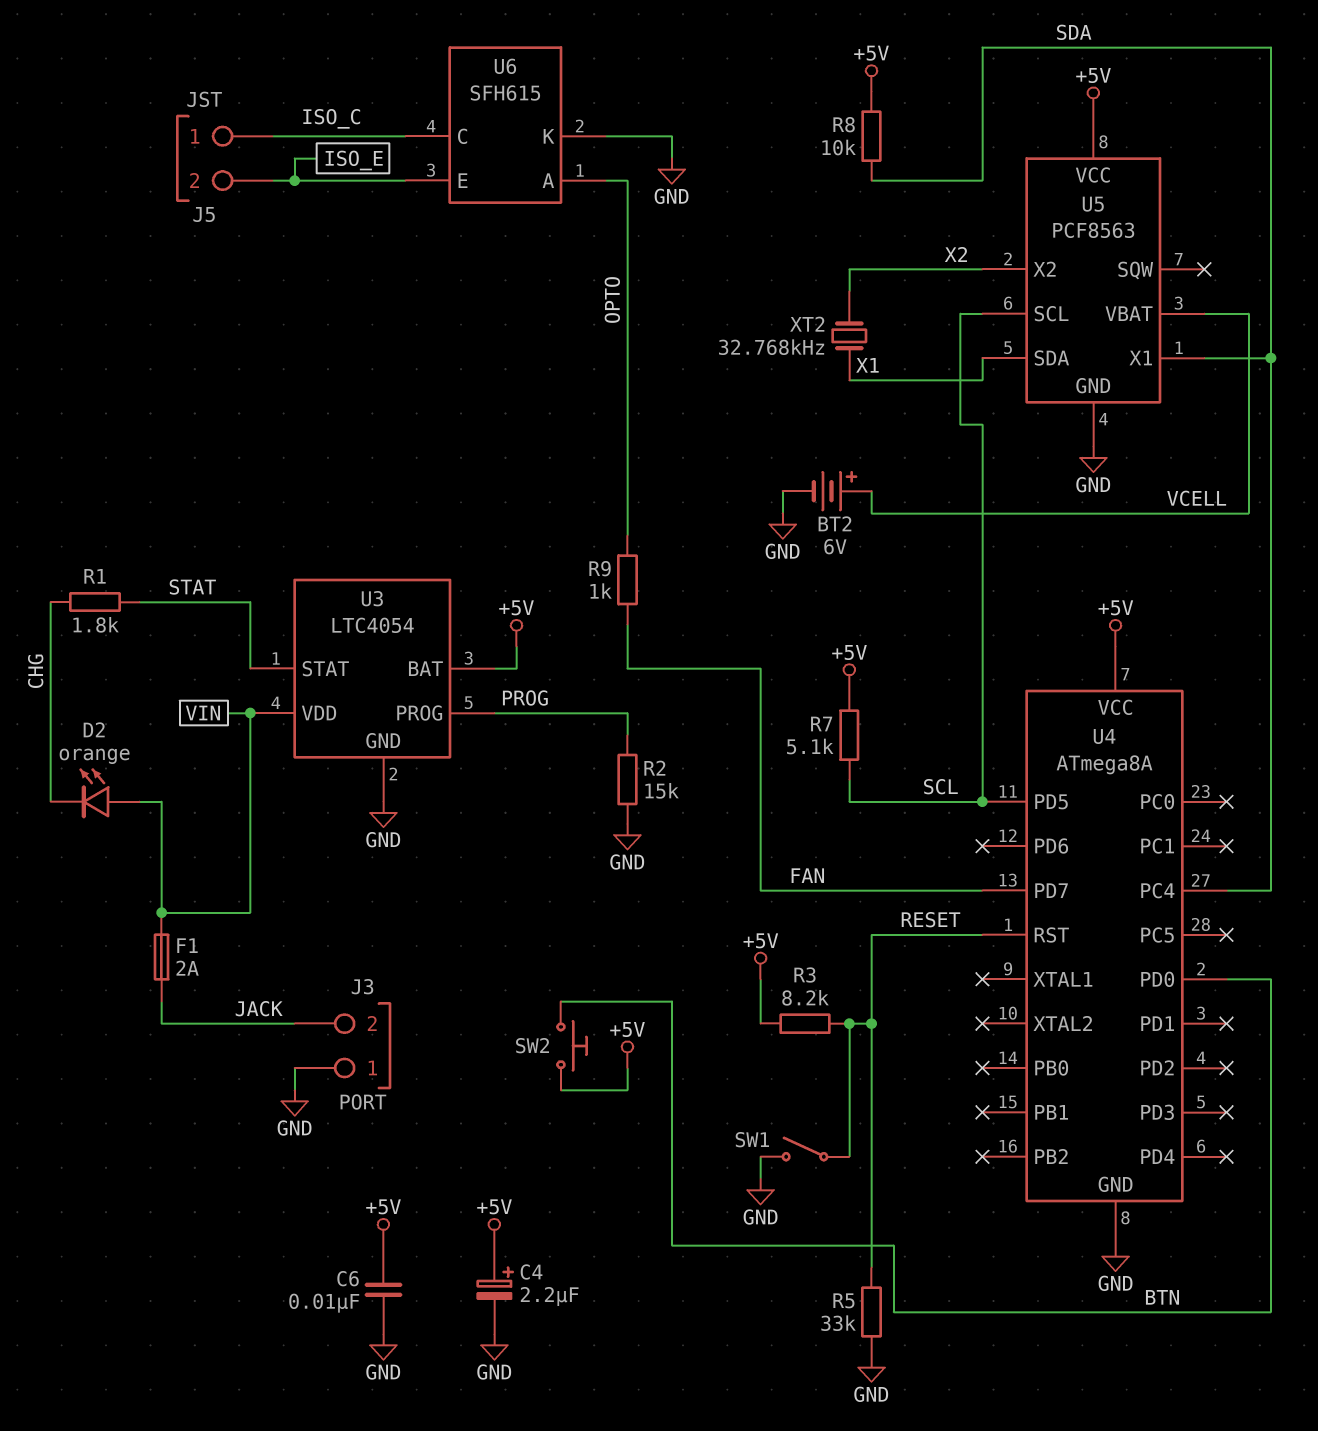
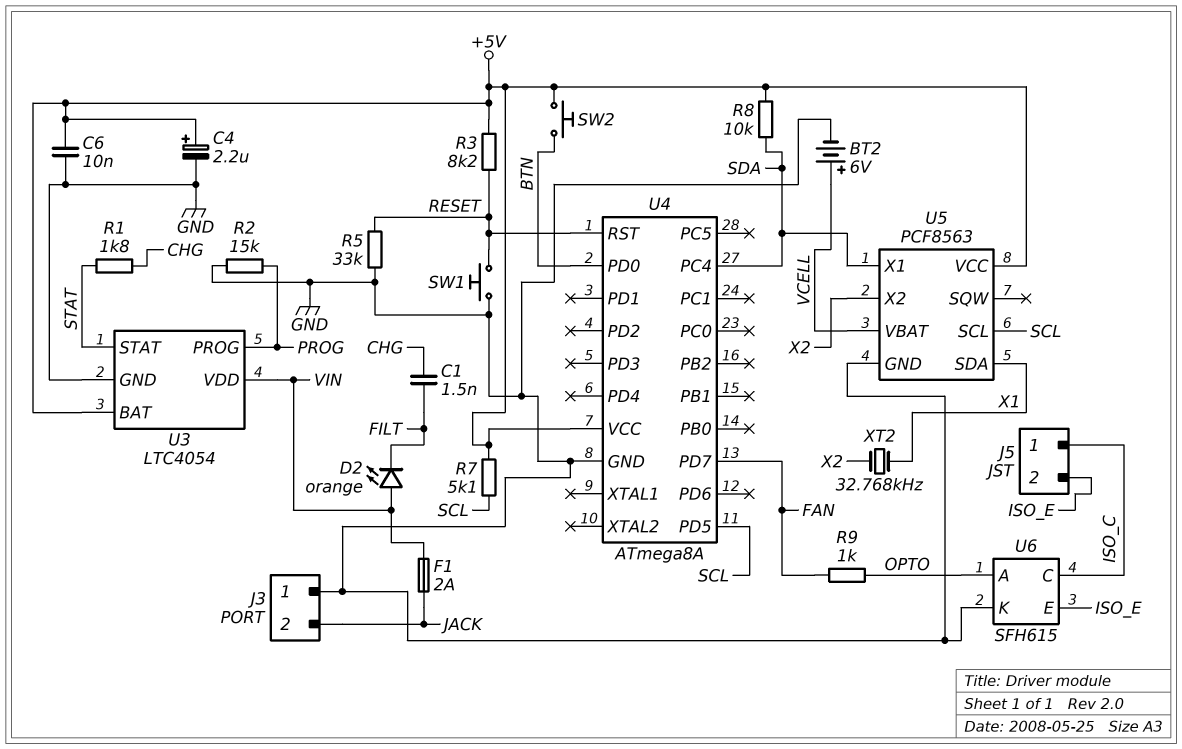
C1: none -> 1.5nF (CHG, FILT)
D2: LED orange (A VIN, K CHG) -> LED orange (A VIN, K FILT)
SW1: switch (GND, RESET) -> button (GND, RESET)

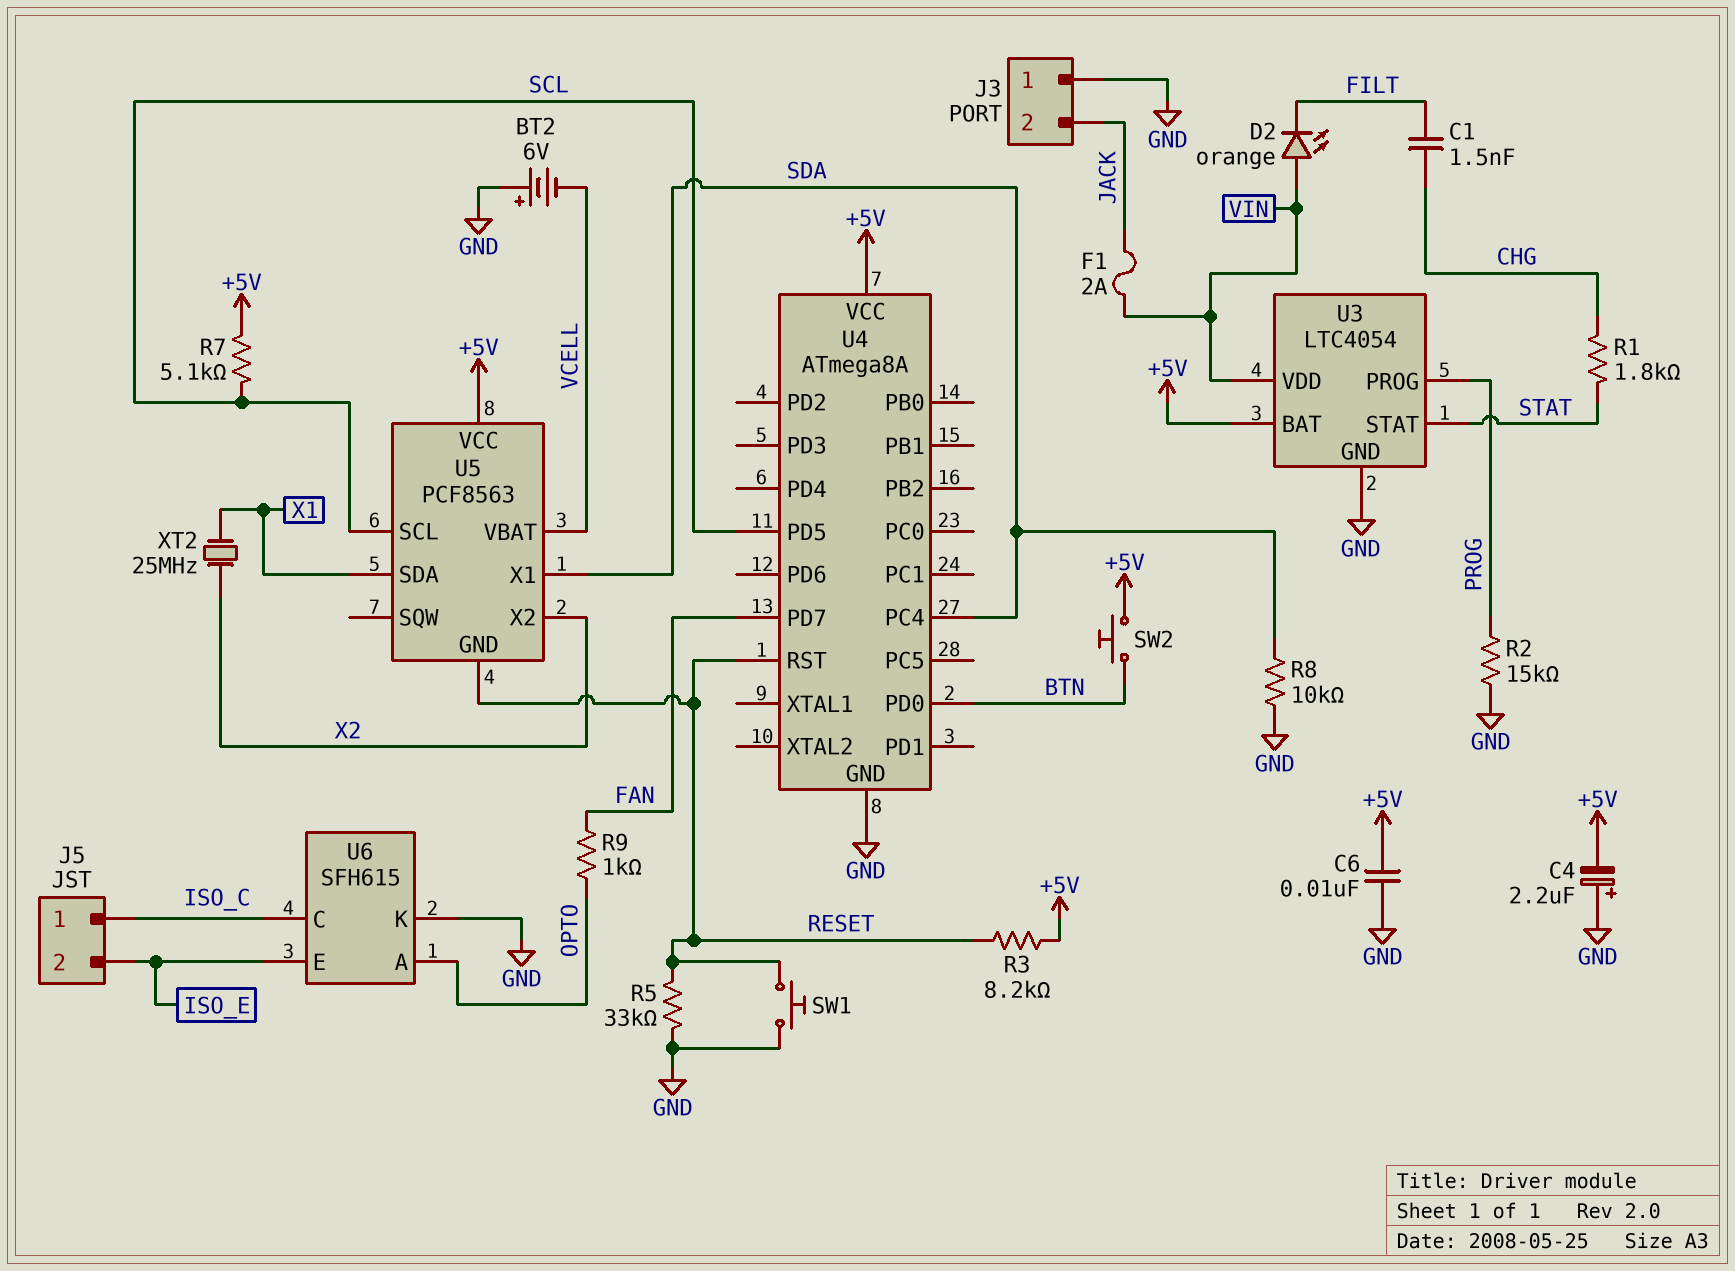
BT2: 6V (plus VCELL, minus GND) -> 6V (plus GND, minus VCELL)
C4: 2.2uF (plus +5V, minus GND) -> 2.2uF (plus GND, minus +5V)
R8: 10k (+5V, SDA) -> 10k (GND, SDA)
U5 pin GND: GND -> RESET
XT2: 32.768kHz (X1, X2) -> 25MHz (X1, X2)

